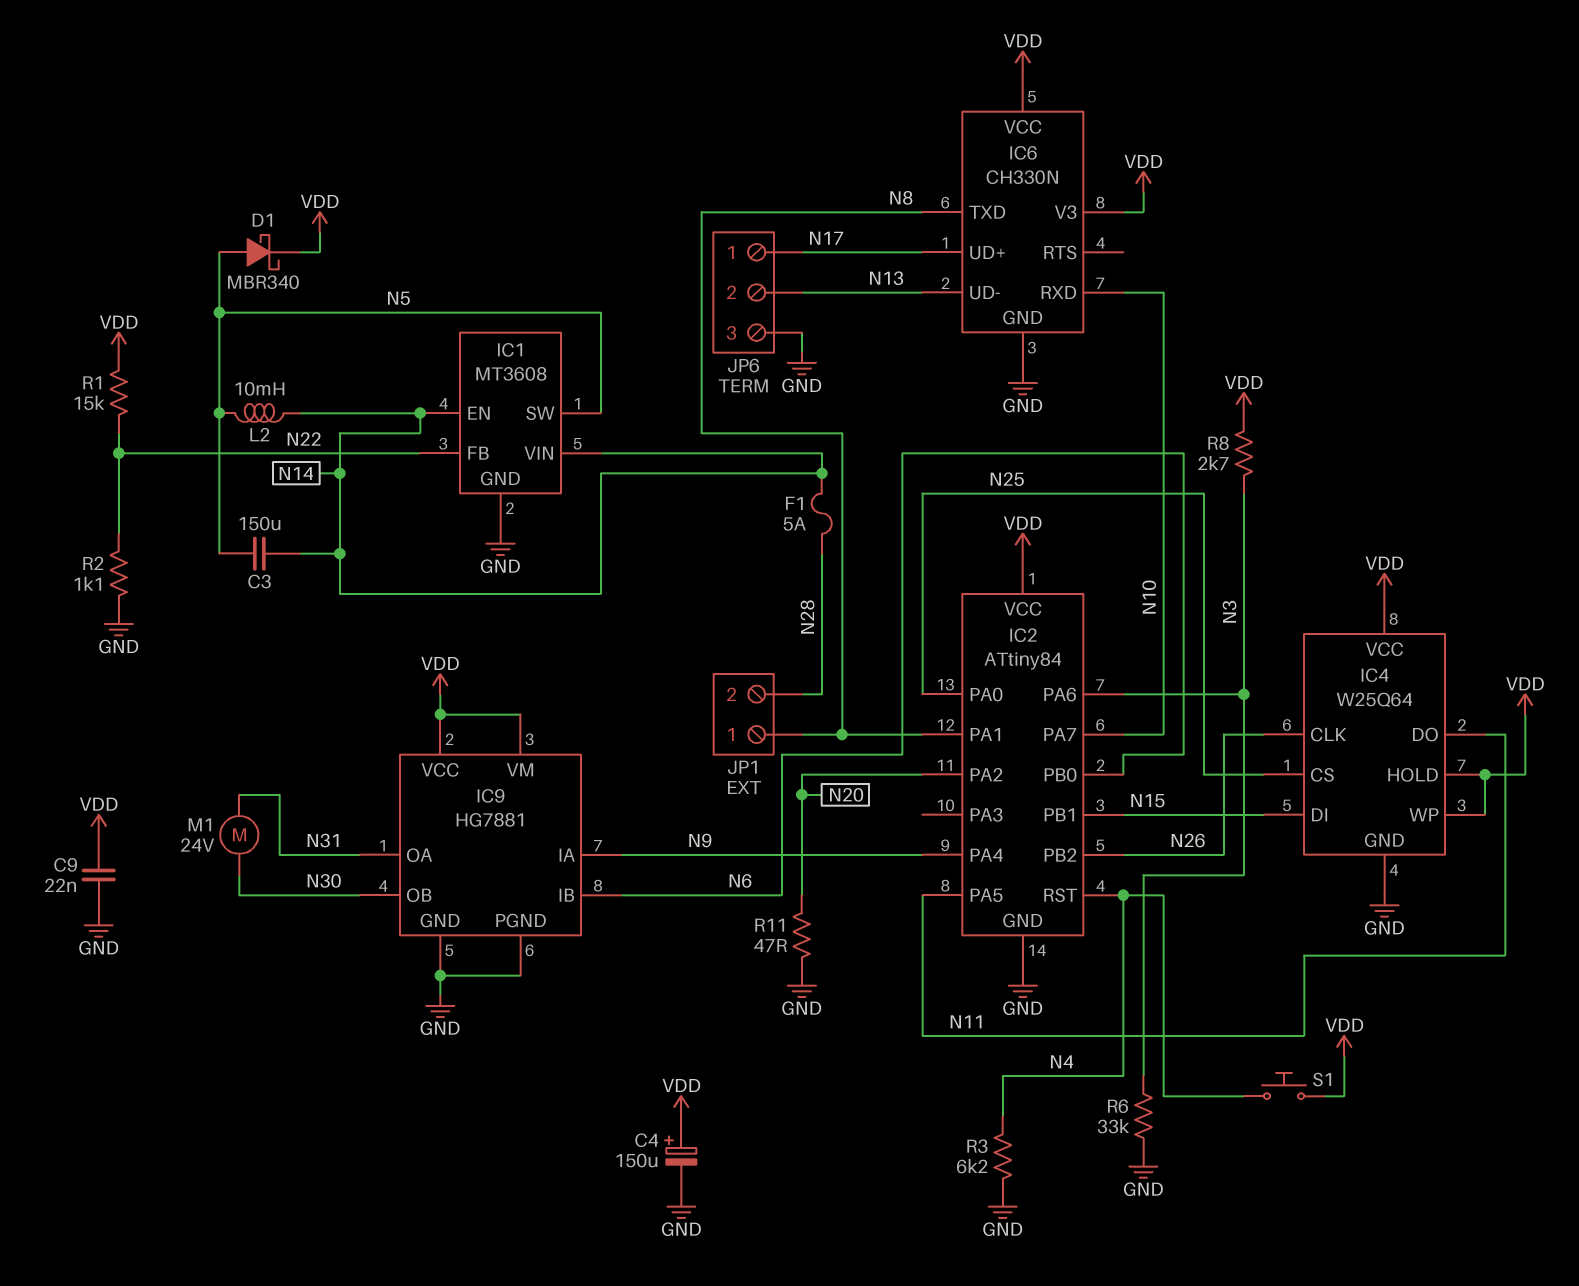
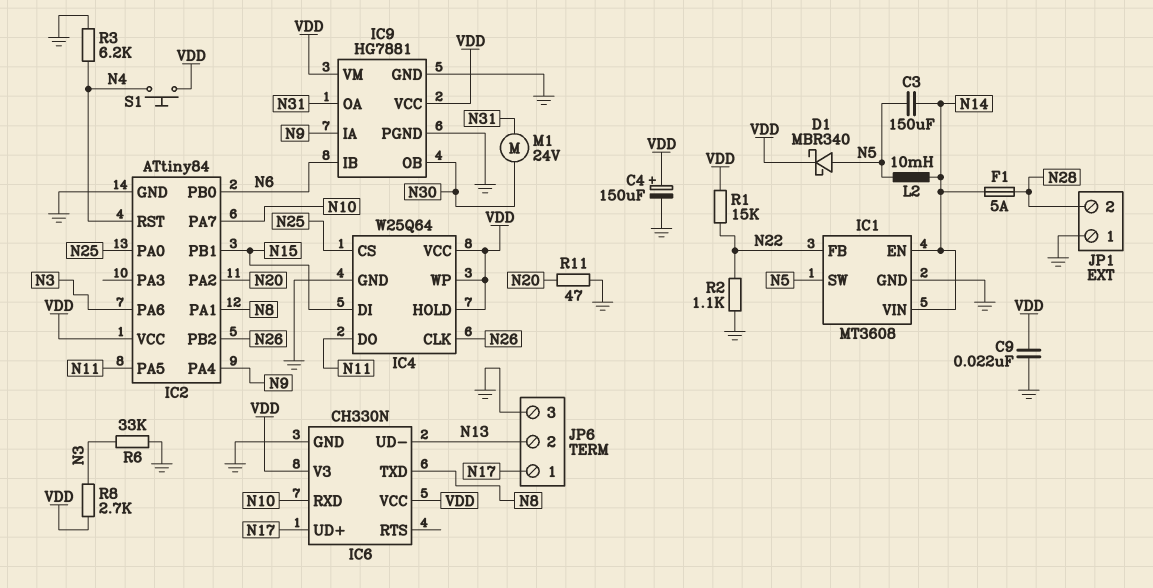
JP1 pin 1: N8 -> GND

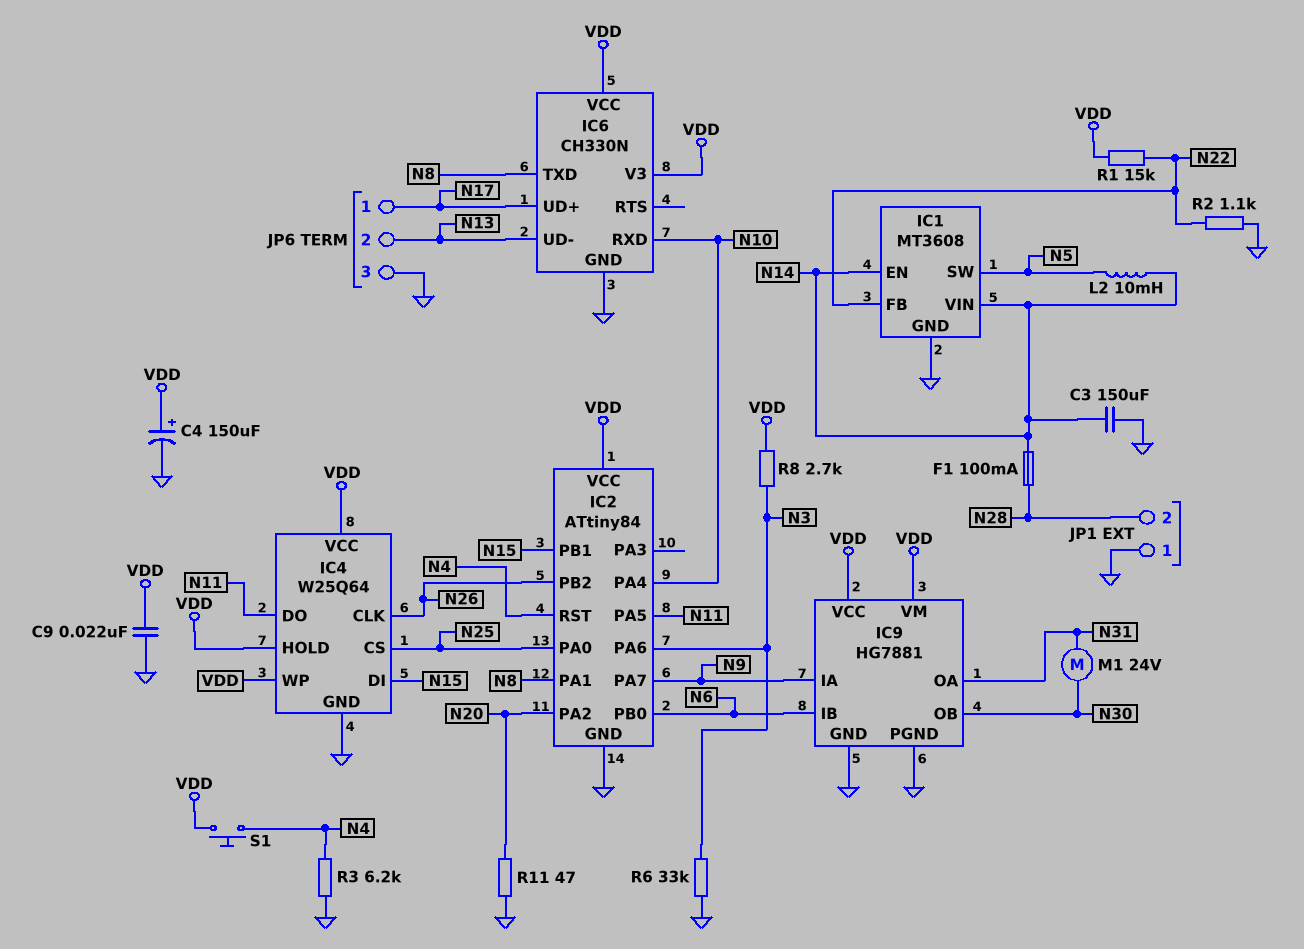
C3: 150uF (N5, N14) -> 150uF (GND, N14)
D1: schottky MBR340 (A N5, K VDD) -> none
F1: 5A (N14, N28) -> 100mA (N14, N28)
IC2 pin PA4: N9 -> N10
IC2 pin PA7: N10 -> N9

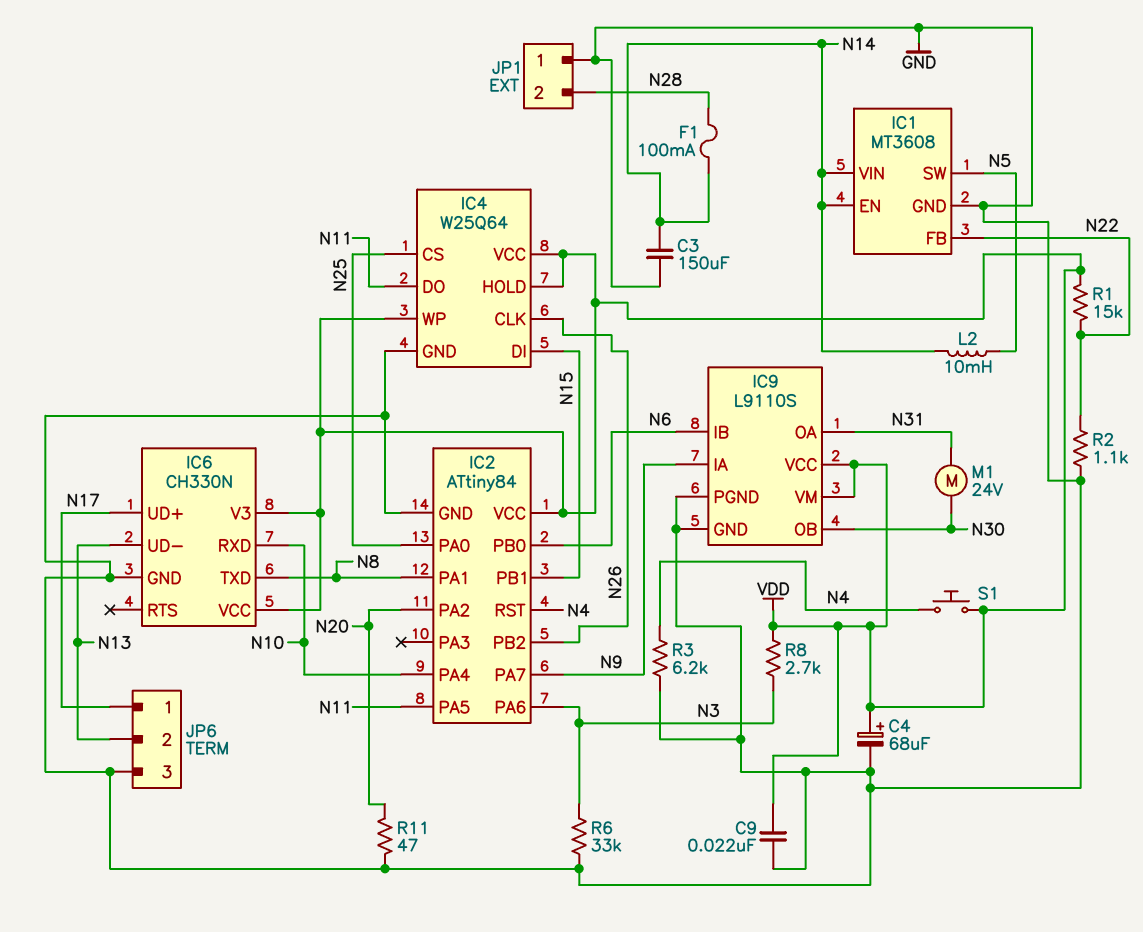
C4: 150uF (plus VDD, minus GND) -> 68uF (plus VDD, minus GND)
IC9: HG7881 -> L9110S

